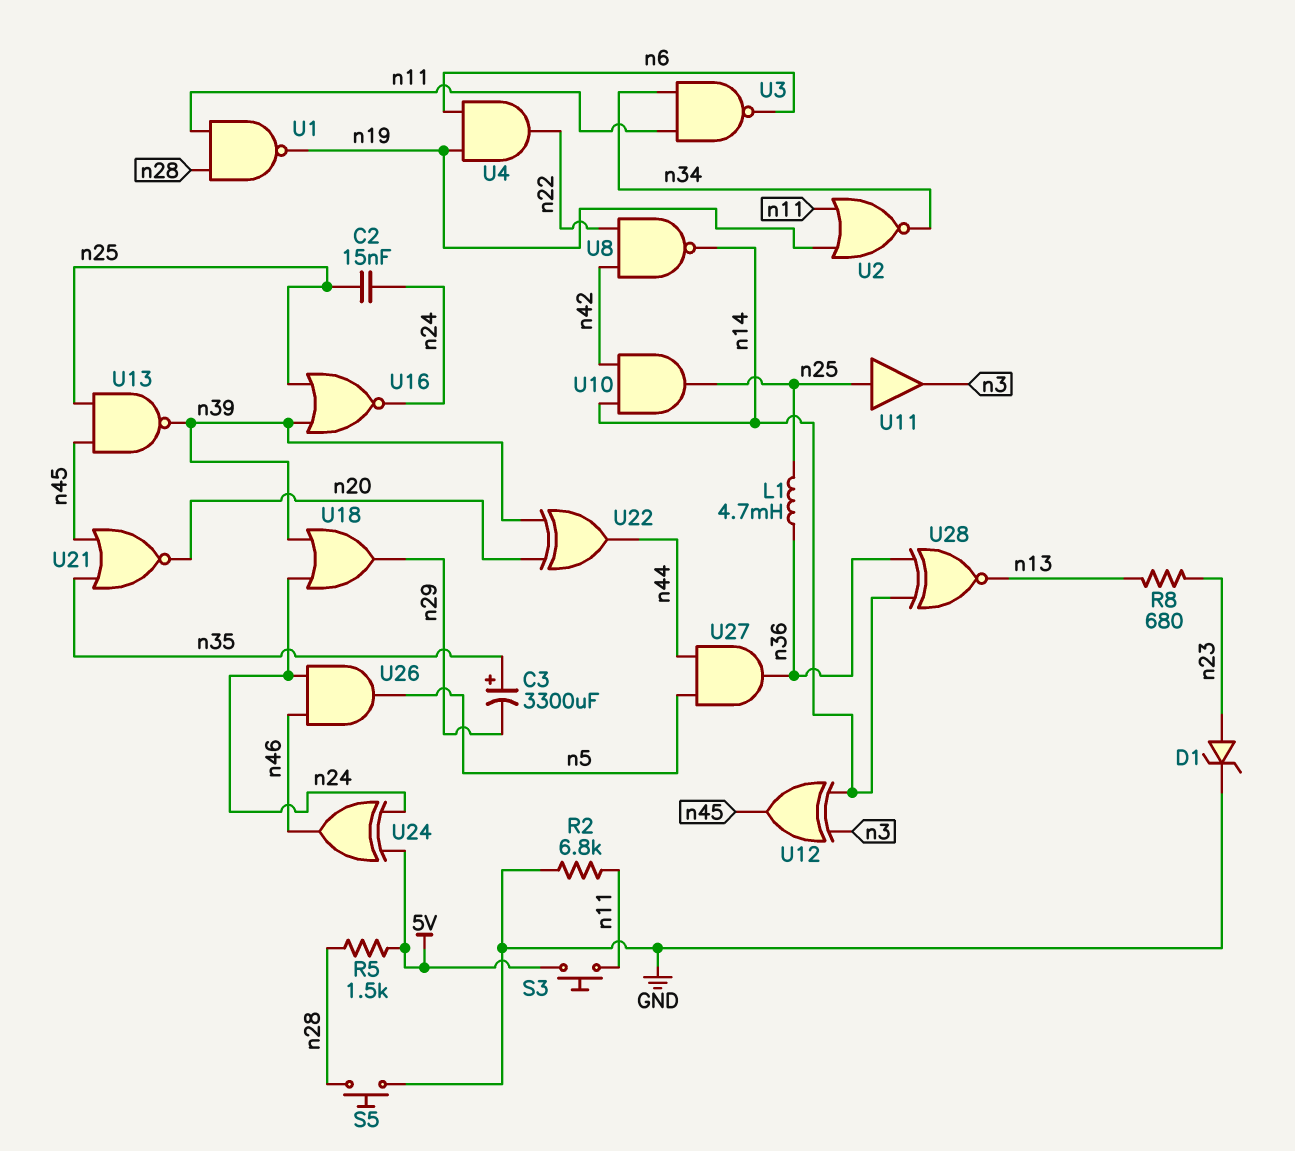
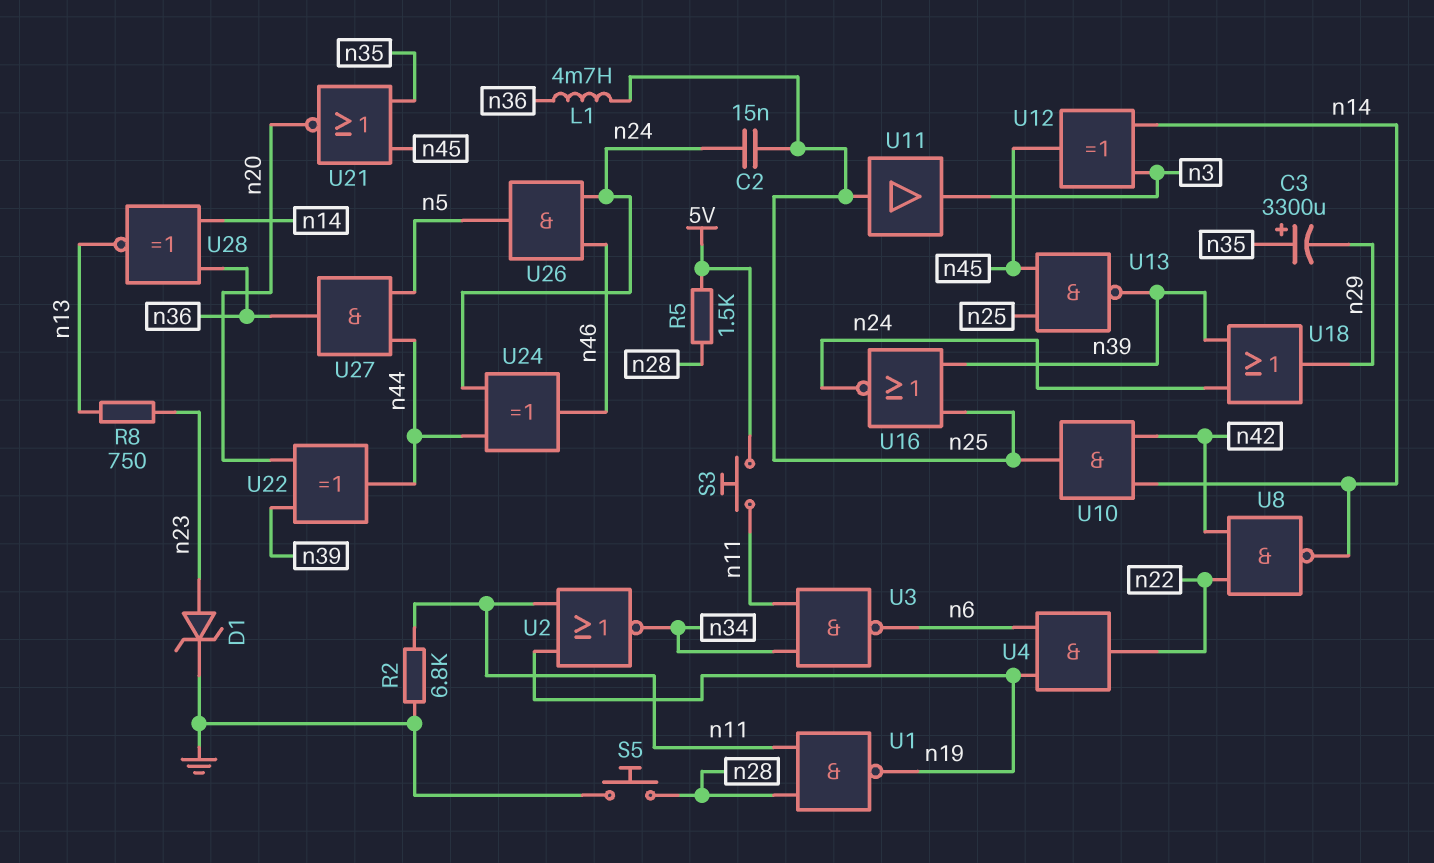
R8: 680 (n13, n23) -> 750 (n13, n23)
U24: XOR (in 5V, in n24, out n46) -> XOR (in n24, in n44, out n46)

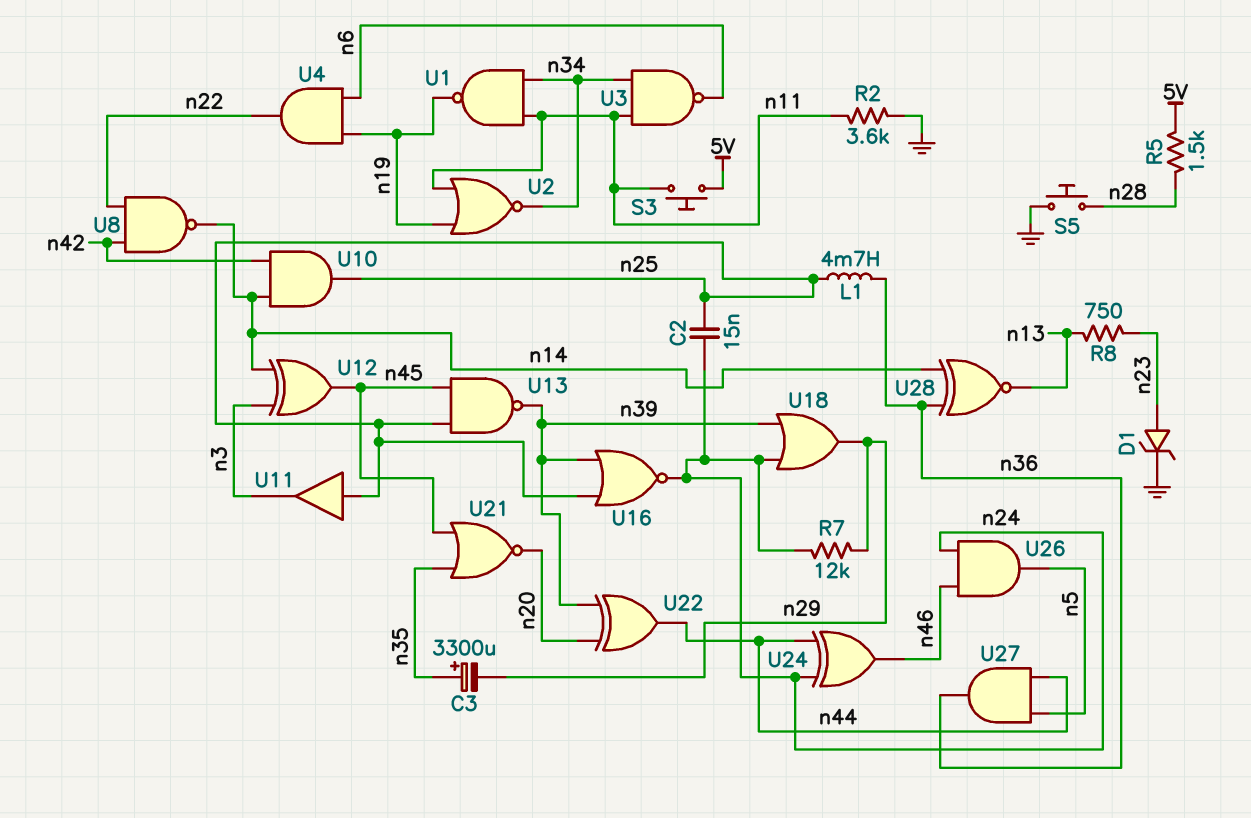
R2: 6.8k (GND, n11) -> 3.6k (GND, n11)
R7: none -> 12k (n24, n29)
U1: NAND (in n11, in n28, out n19) -> NAND (in n11, in n34, out n19)

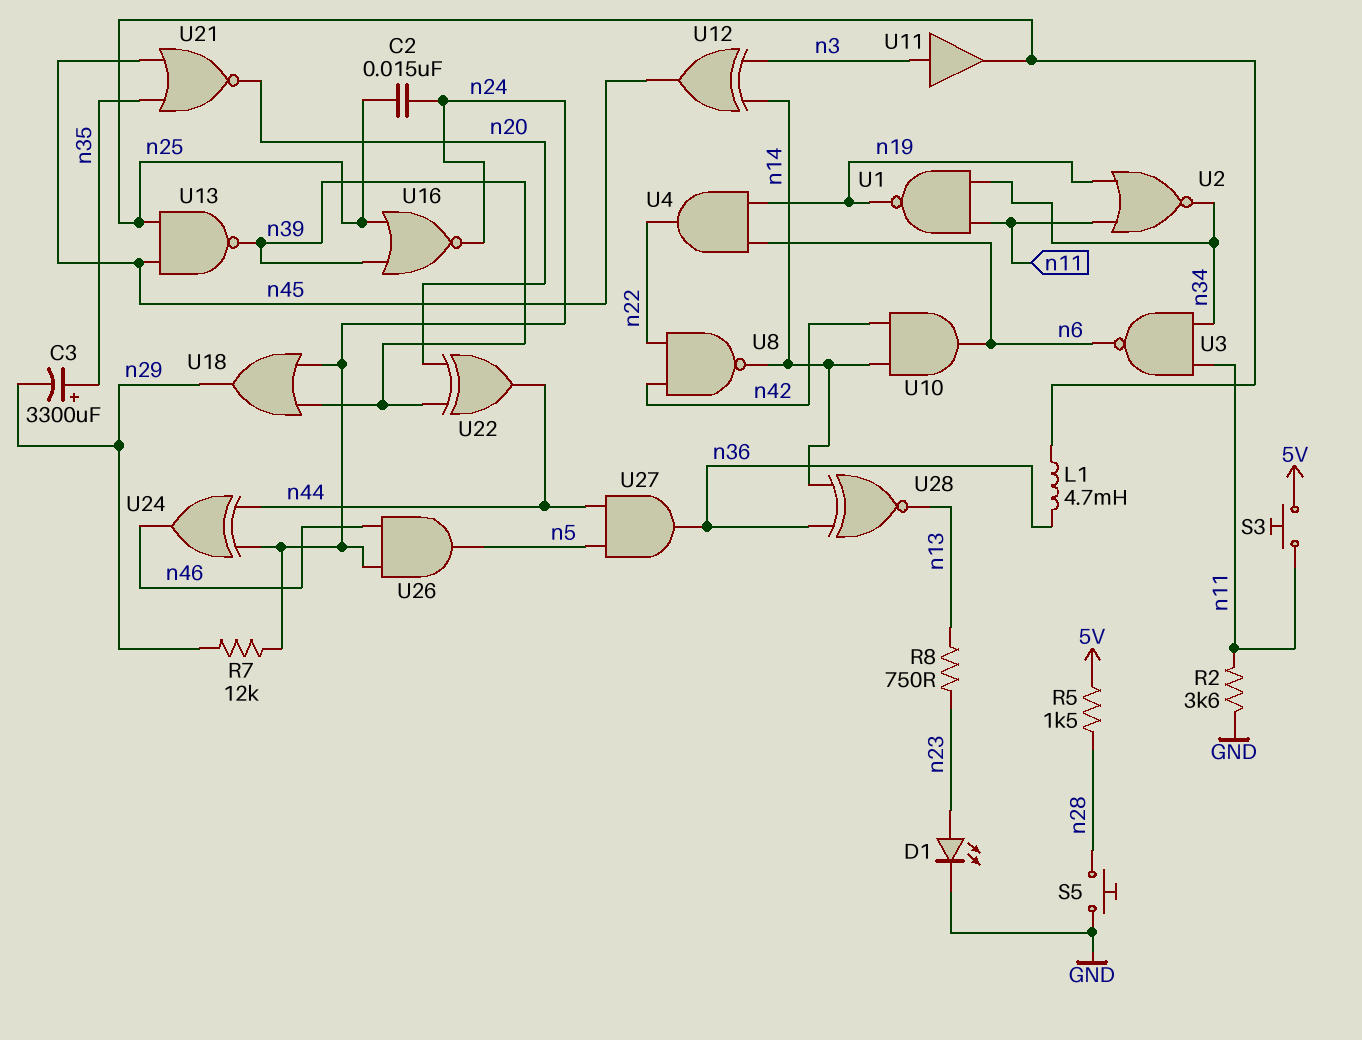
D1: zener (A n23, K GND) -> LED (A n23, K GND)
U10: AND (in n14, in n42, out n25) -> AND (in n14, in n42, out n6)
U11: buffer (in n25, out n3) -> buffer (in n3, out n25)

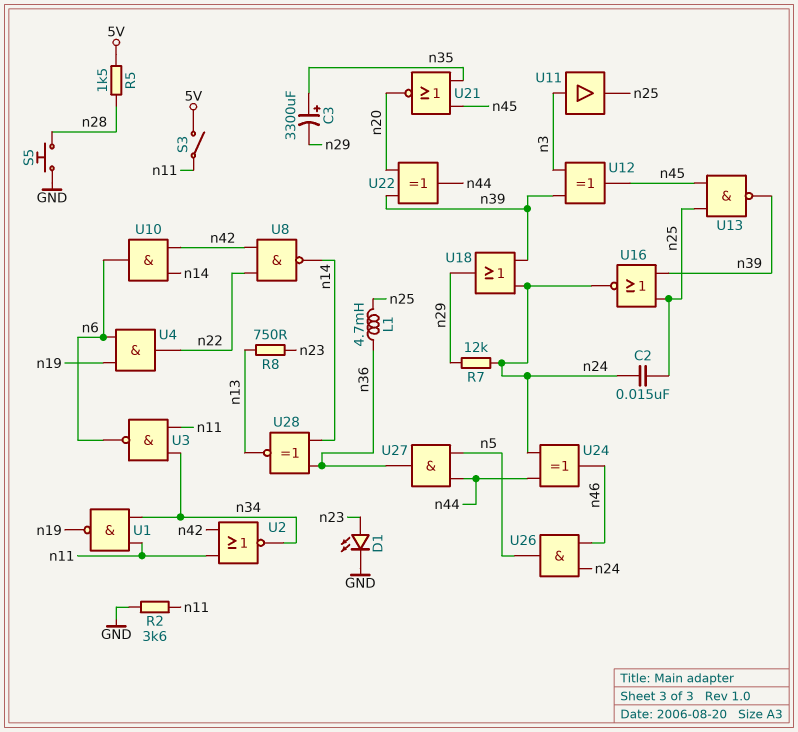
S3: button (5V, n11) -> switch (5V, n11)
U2: NOR (in n11, in n19, out n34) -> NOR (in n11, in n42, out n34)
U12: XOR (in n3, in n14, out n45) -> XOR (in n3, in n39, out n45)

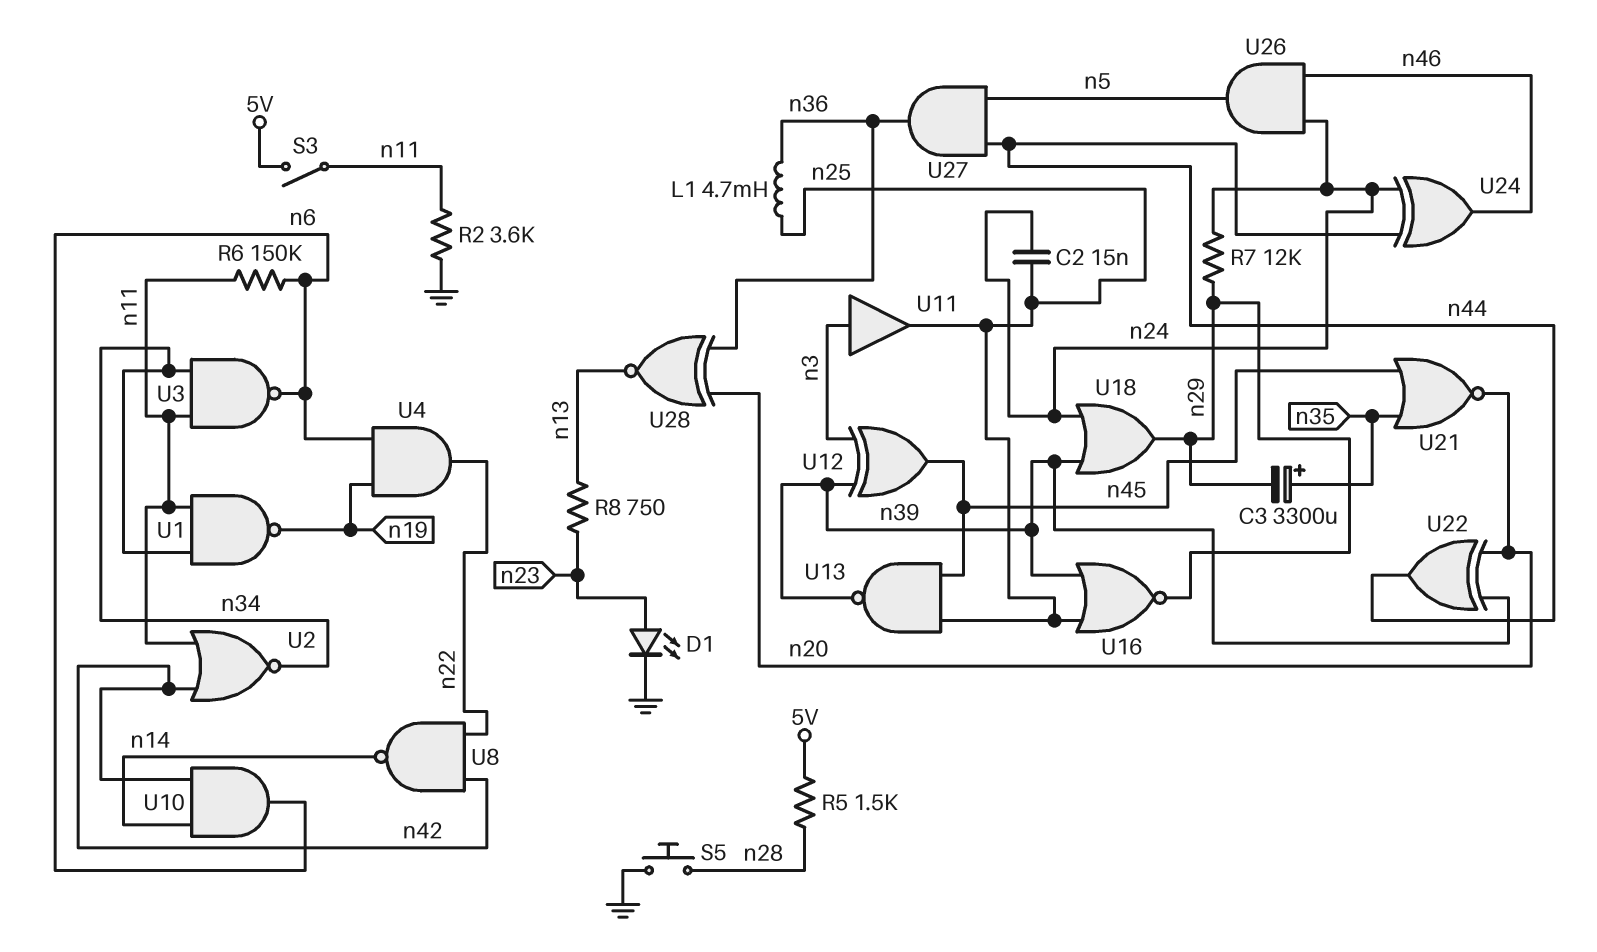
R6: none -> 150k (n6, n11)
U16: NOR (in n25, in n39, out n24) -> NOR (in n25, in n39, out n29)
U28: XNOR (in n14, in n36, out n13) -> XNOR (in n20, in n36, out n13)

